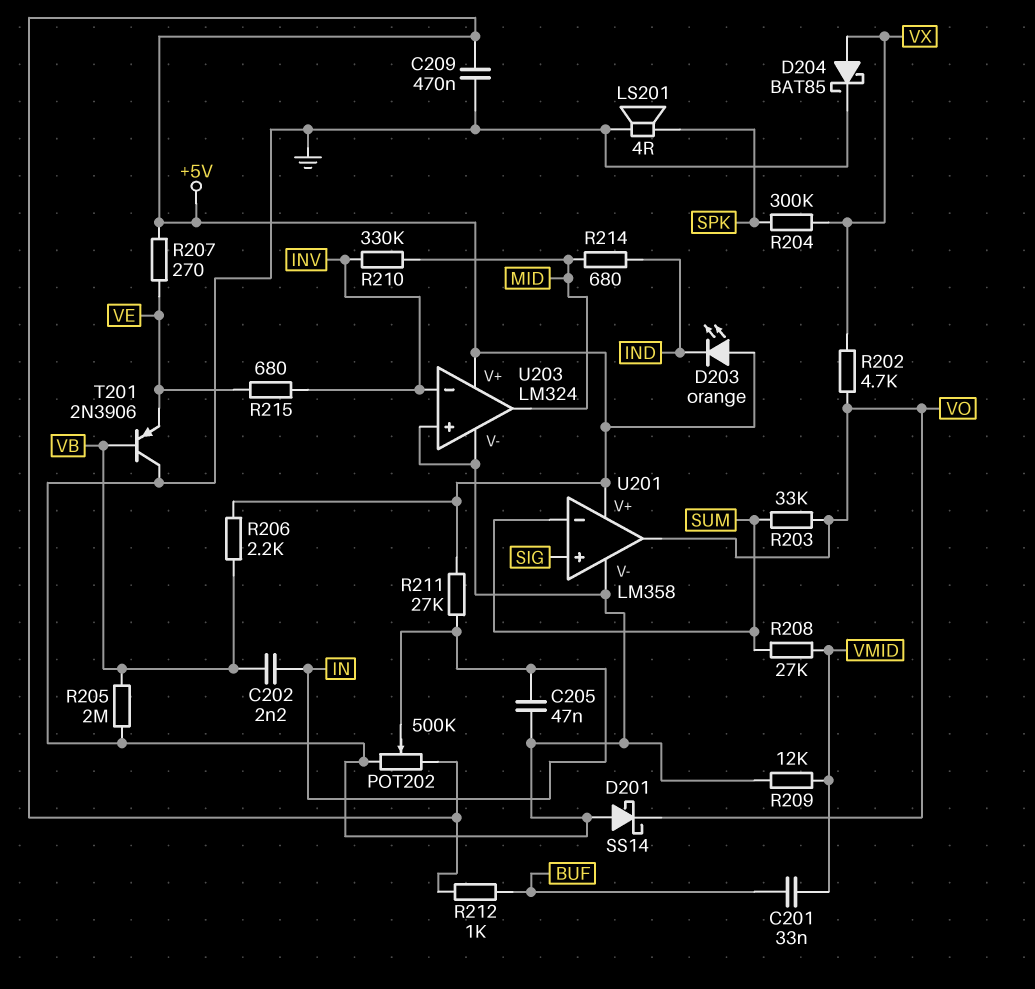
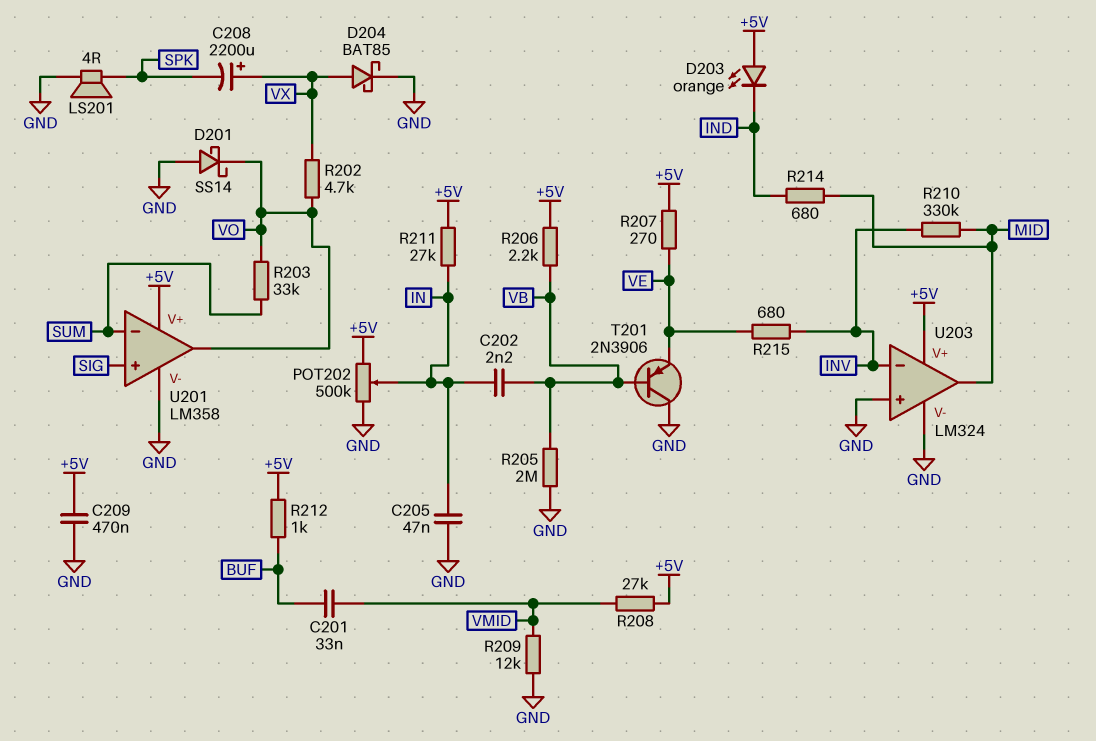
C208: none -> 2200uF (plus VX, minus SPK)
R204: 300k (SPK, VX) -> none
R208: 27k (SUM, VMID) -> 27k (+5V, VMID)

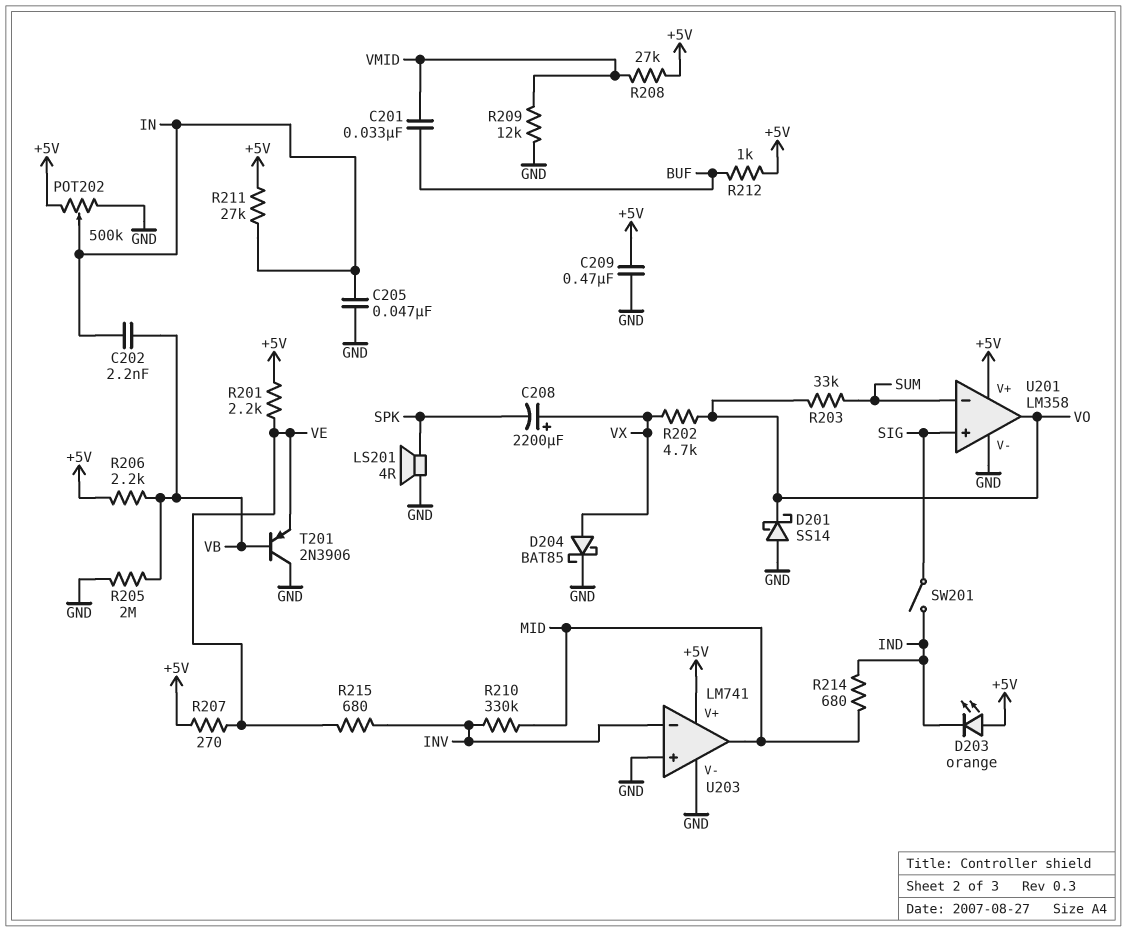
R201: none -> 2.2k (+5V, VE)
SW201: none -> switch (IND, SIG)
U203: LM324 -> LM741

